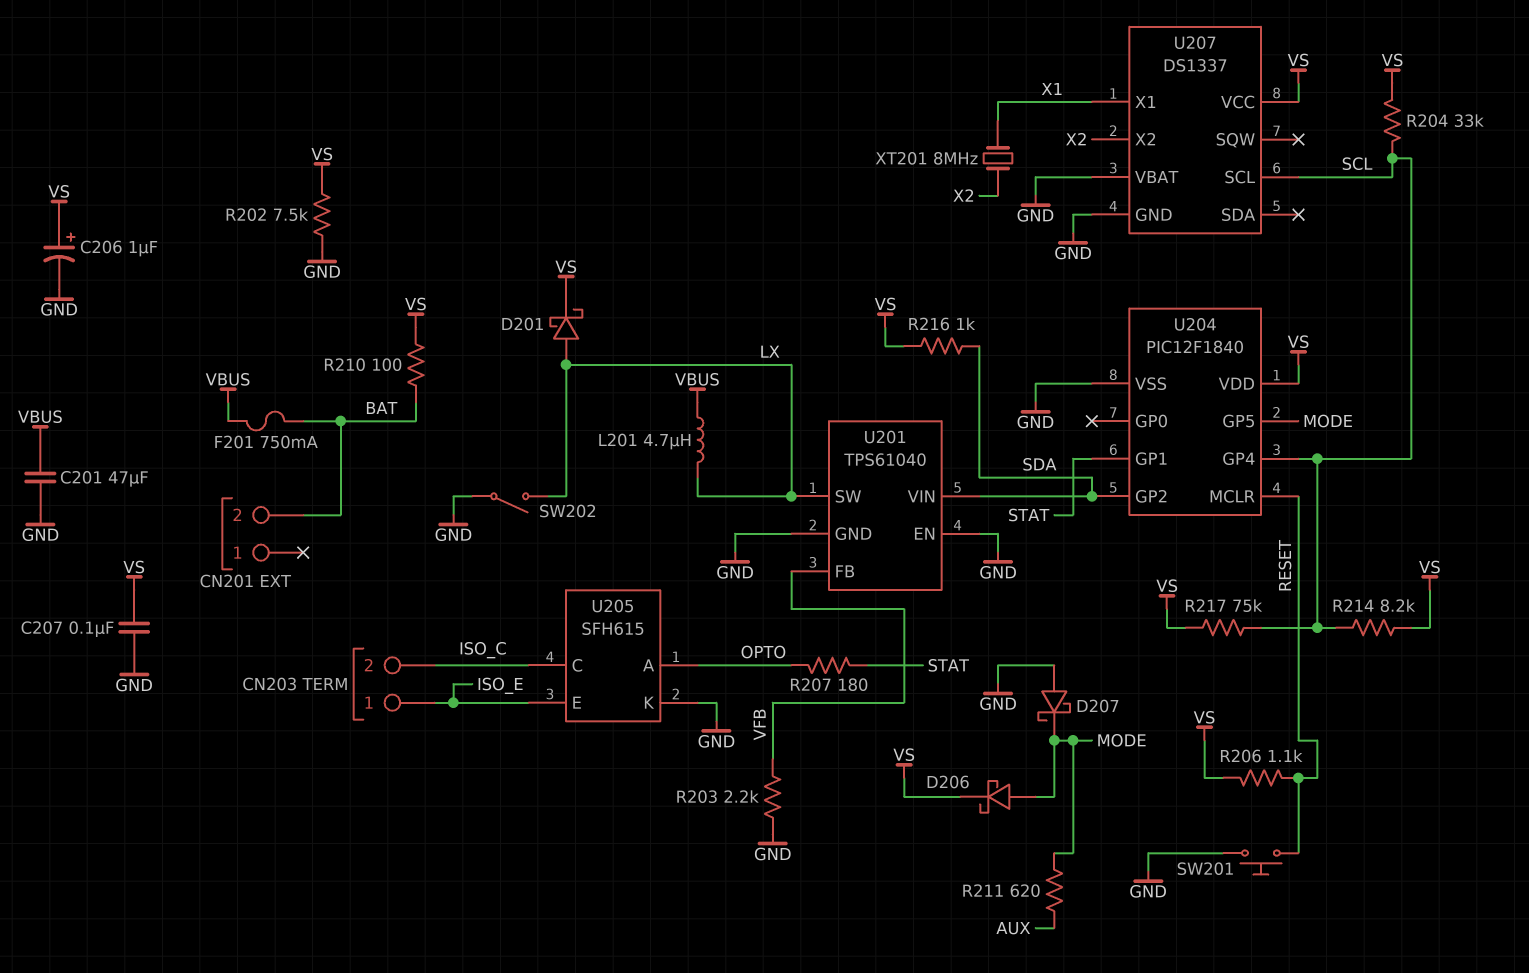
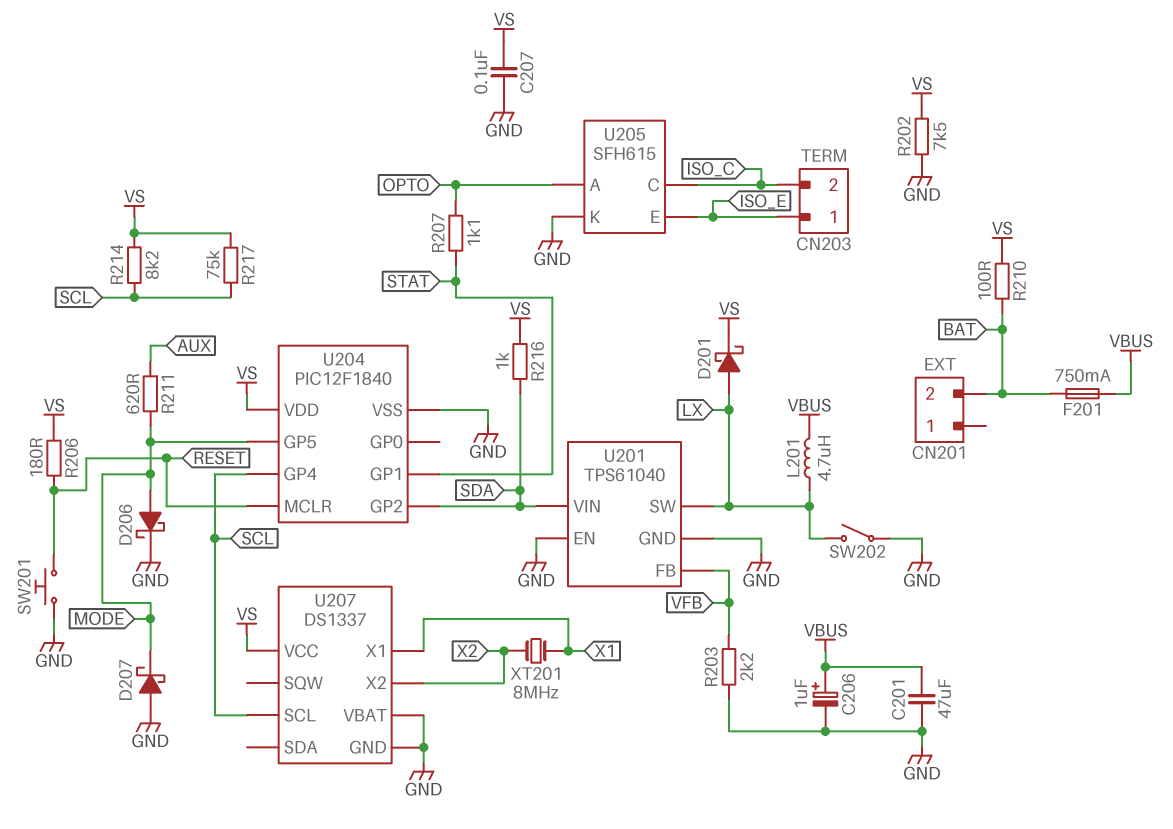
C206: 1uF (plus VS, minus GND) -> 1uF (plus VBUS, minus GND)
D206: schottky (A MODE, K VS) -> schottky (A MODE, K GND)
R204: 33k (SCL, VS) -> none
R206: 1.1k (RESET, VS) -> 180 (RESET, VS)
R207: 180 (OPTO, STAT) -> 1.1k (OPTO, STAT)

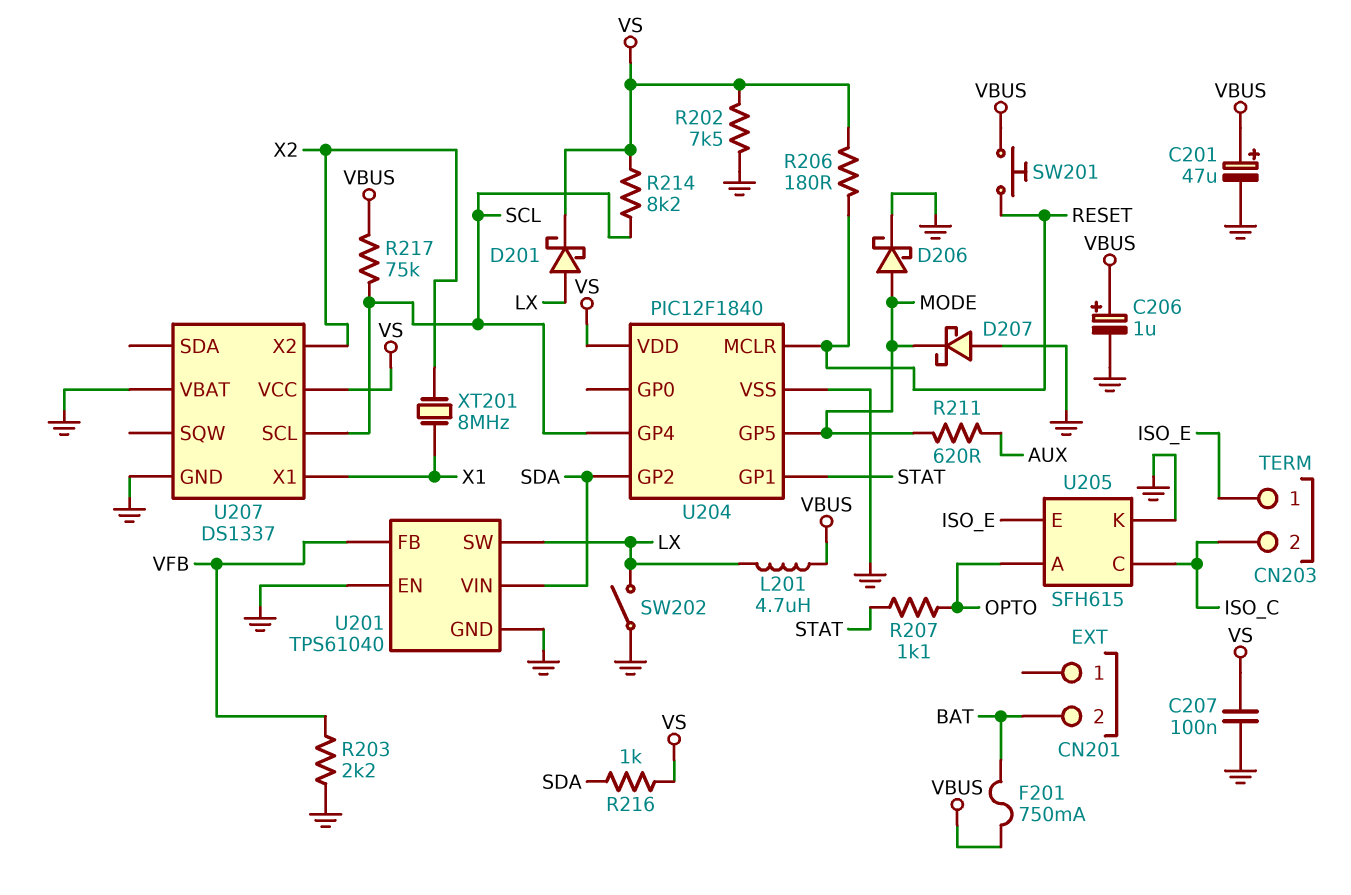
C201: 47uF (GND, VBUS) -> 47uF (plus VBUS, minus GND)
R210: 100 (BAT, VS) -> none
R217: 75k (SCL, VS) -> 75k (SCL, VBUS)
SW201: button (GND, RESET) -> button (RESET, VBUS)

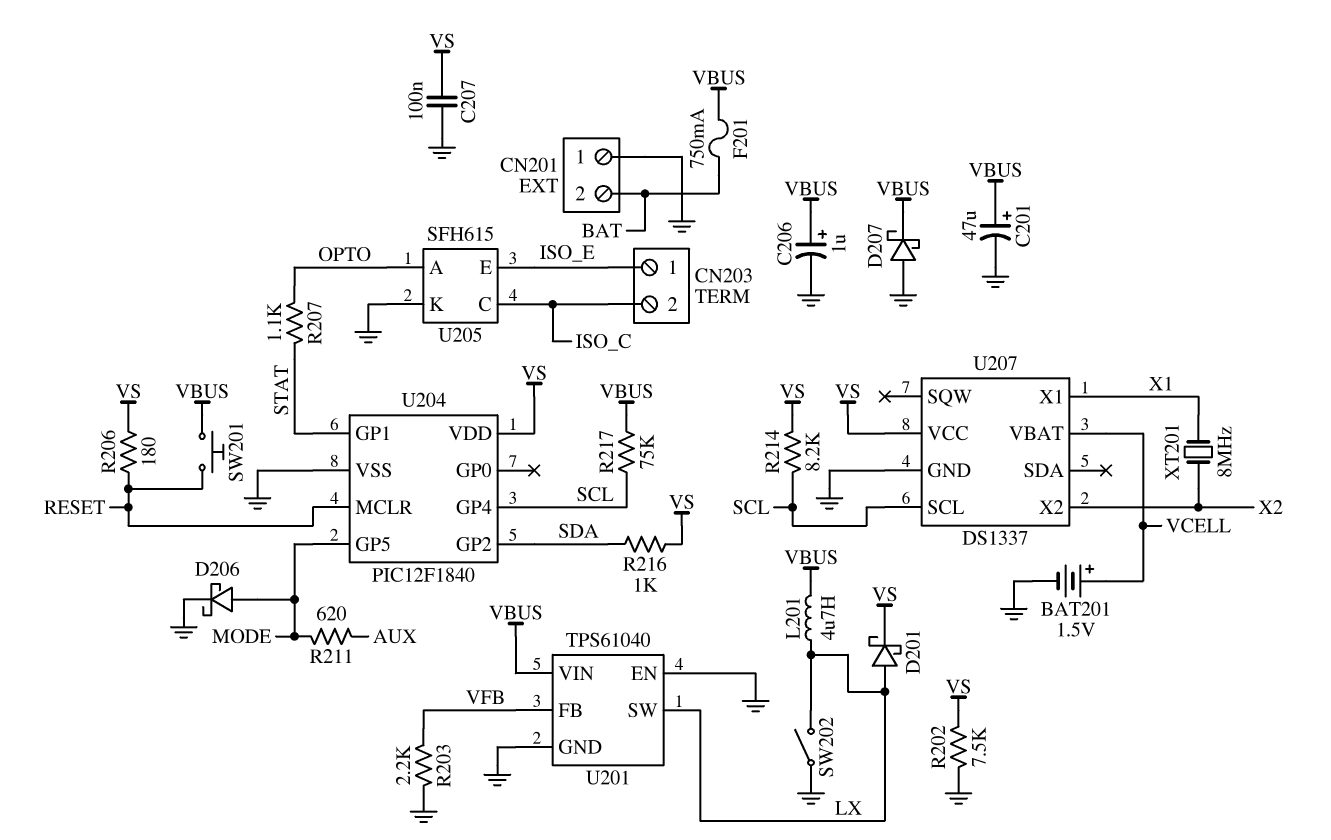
BAT201: none -> 1.5V (plus VCELL, minus GND)
CN201 pin 1: none -> GND
D207: schottky (A GND, K MODE) -> schottky (A GND, K VBUS)
U201 pin VIN: SDA -> VBUS
U207 pin VBAT: GND -> VCELL

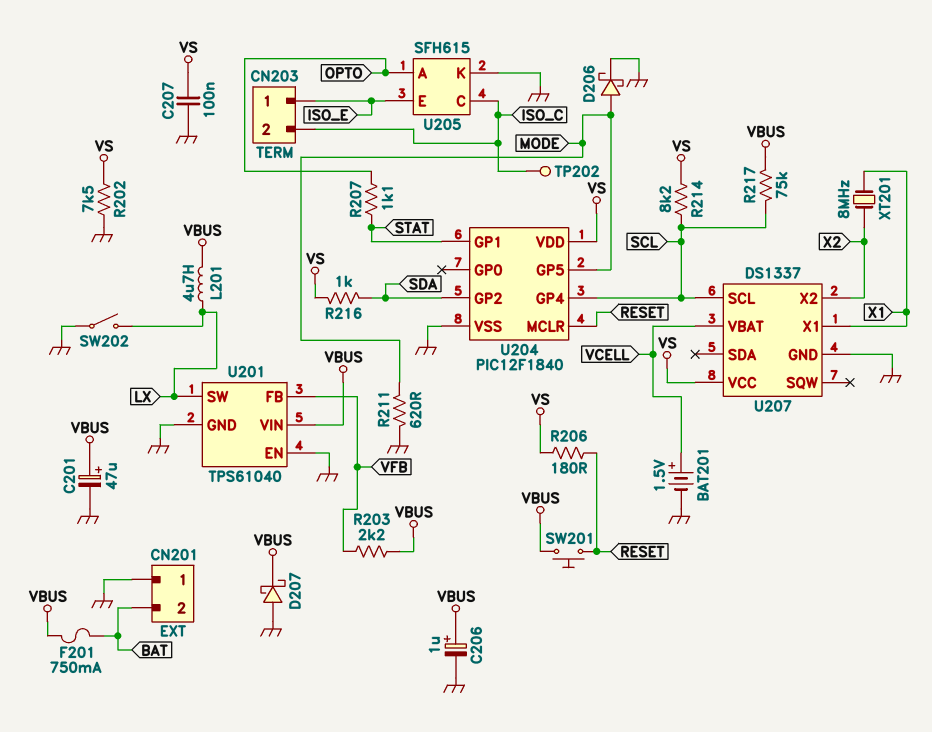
D201: schottky (A LX, K VS) -> none
R203: 2.2k (GND, VFB) -> 2.2k (VBUS, VFB)
R211: 620 (AUX, MODE) -> 620 (GND, MODE)
TP202: none -> test point (ISO_C)

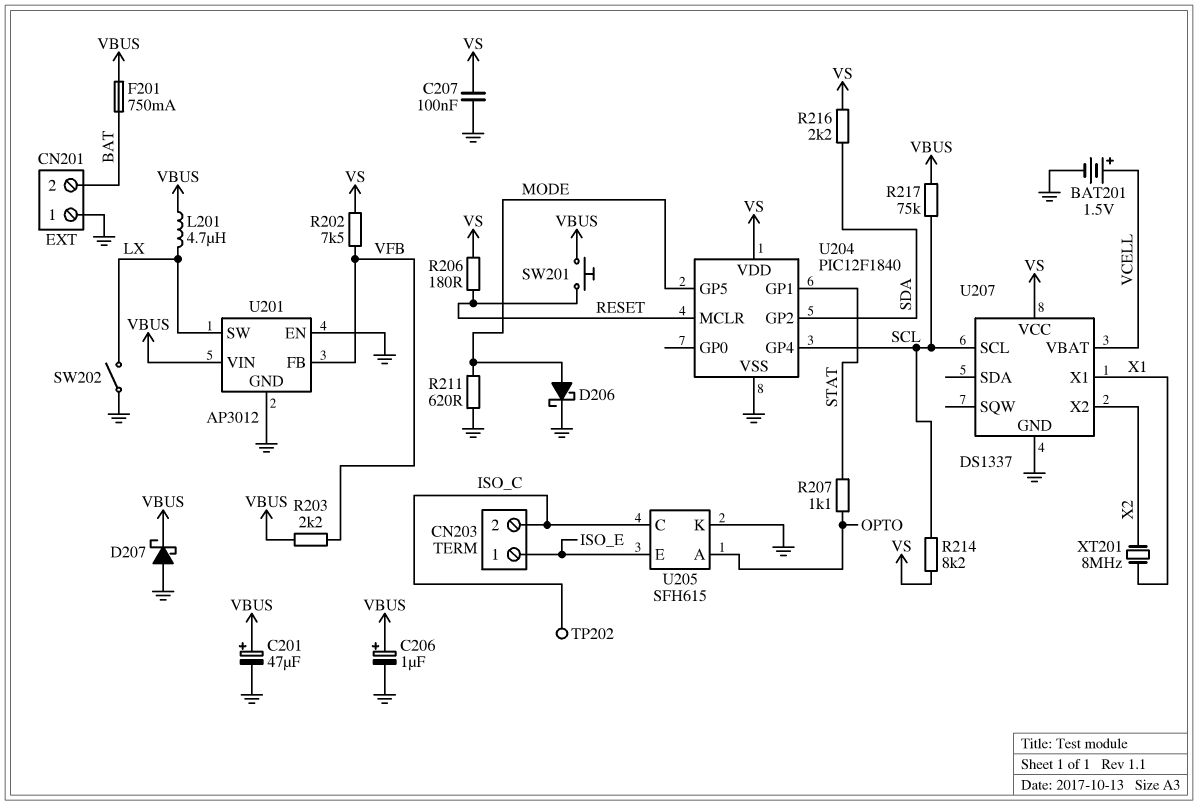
R202: 7.5k (GND, VS) -> 7.5k (VFB, VS)
R216: 1k (SDA, VS) -> 2.2k (SDA, VS)
U201: TPS61040 -> AP3012

